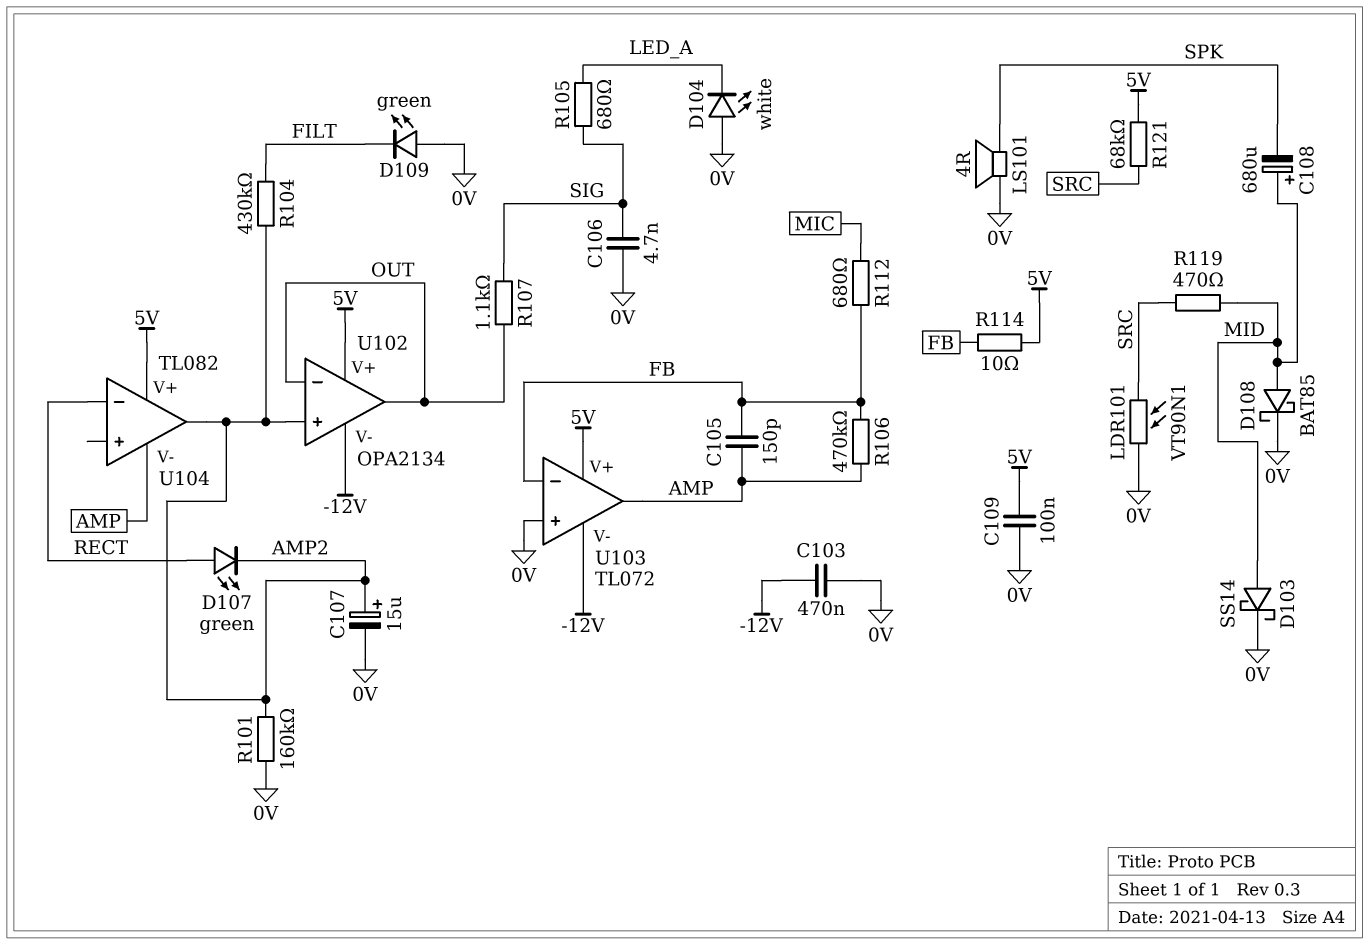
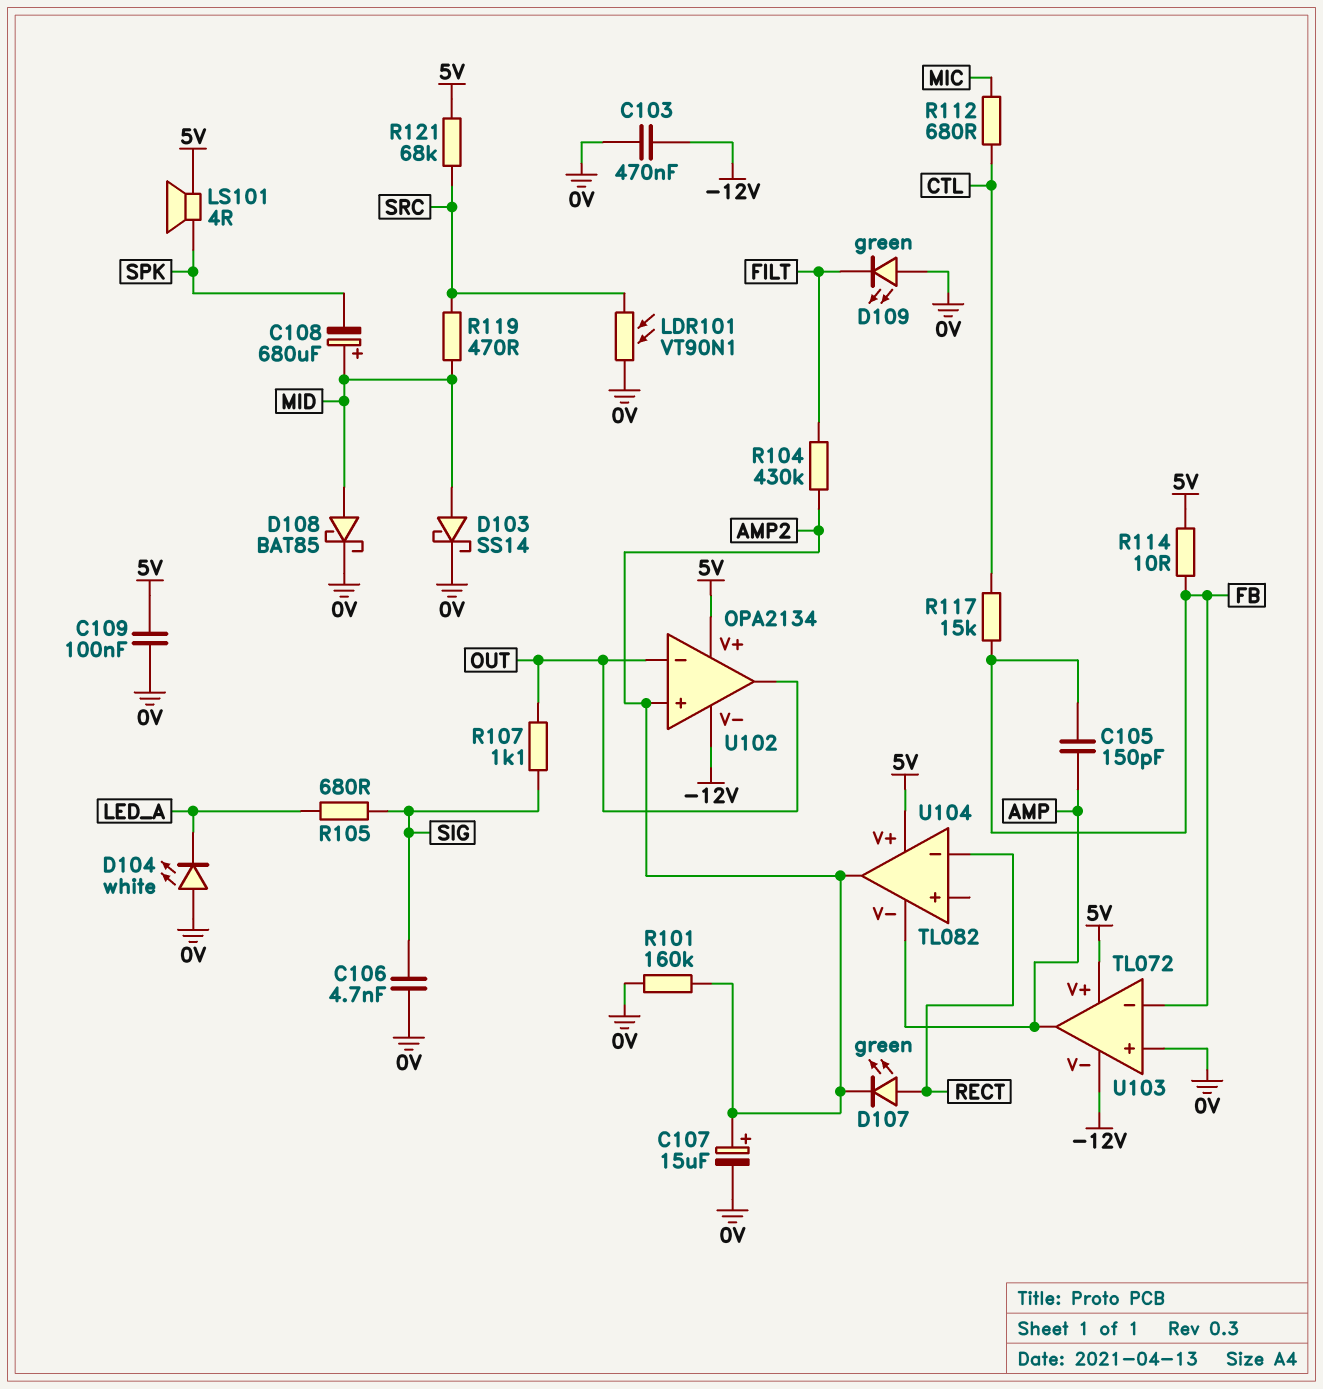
LS101: speaker 4R (0V, SPK) -> speaker 4R (5V, SPK)
R106: 470k (AMP, FB) -> none
R112: 680 (FB, MIC) -> 680 (CTL, MIC)
R117: none -> 15k (CTL, FB)

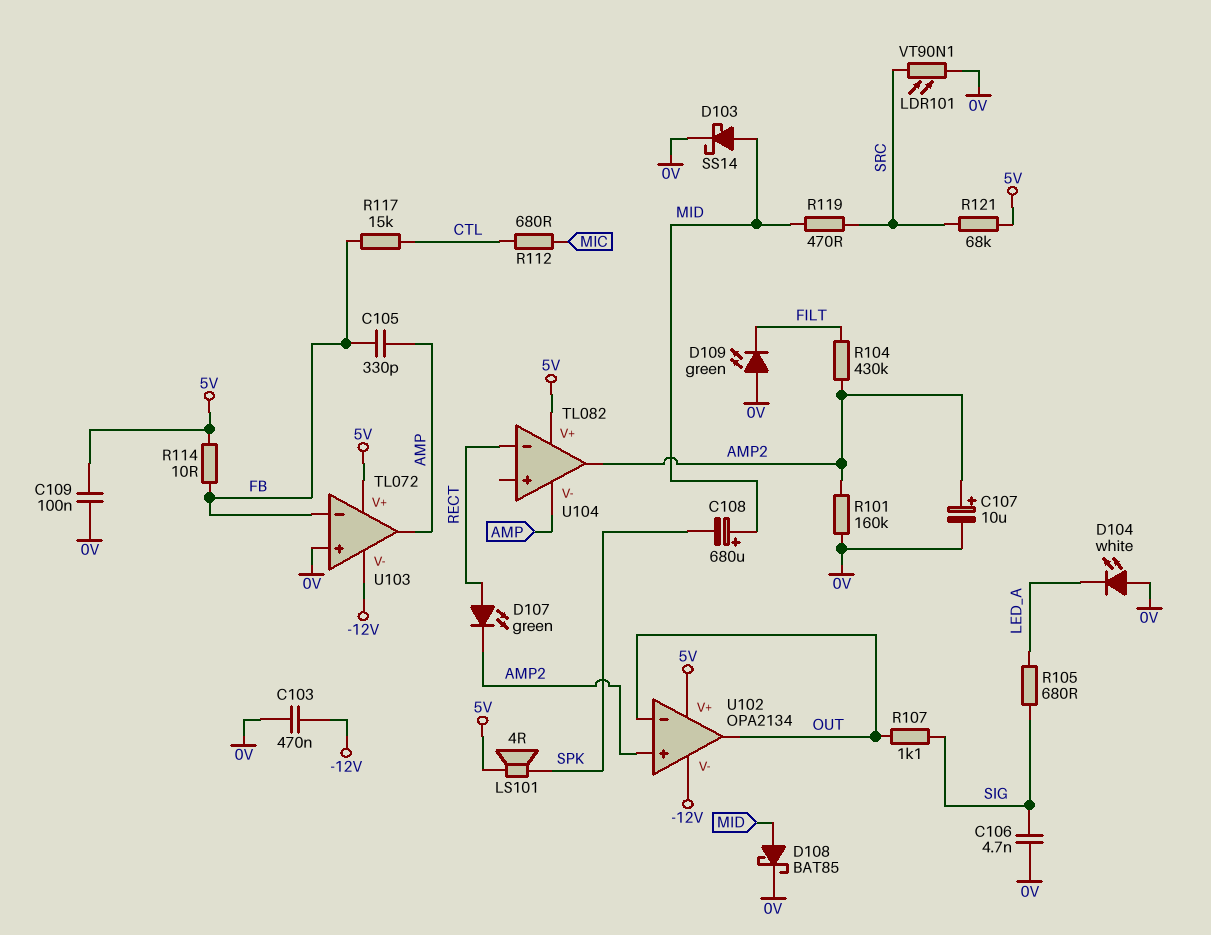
C105: 150pF (AMP, FB) -> 330pF (AMP, FB)
C107: 15uF (plus AMP2, minus 0V) -> 10uF (plus AMP2, minus 0V)

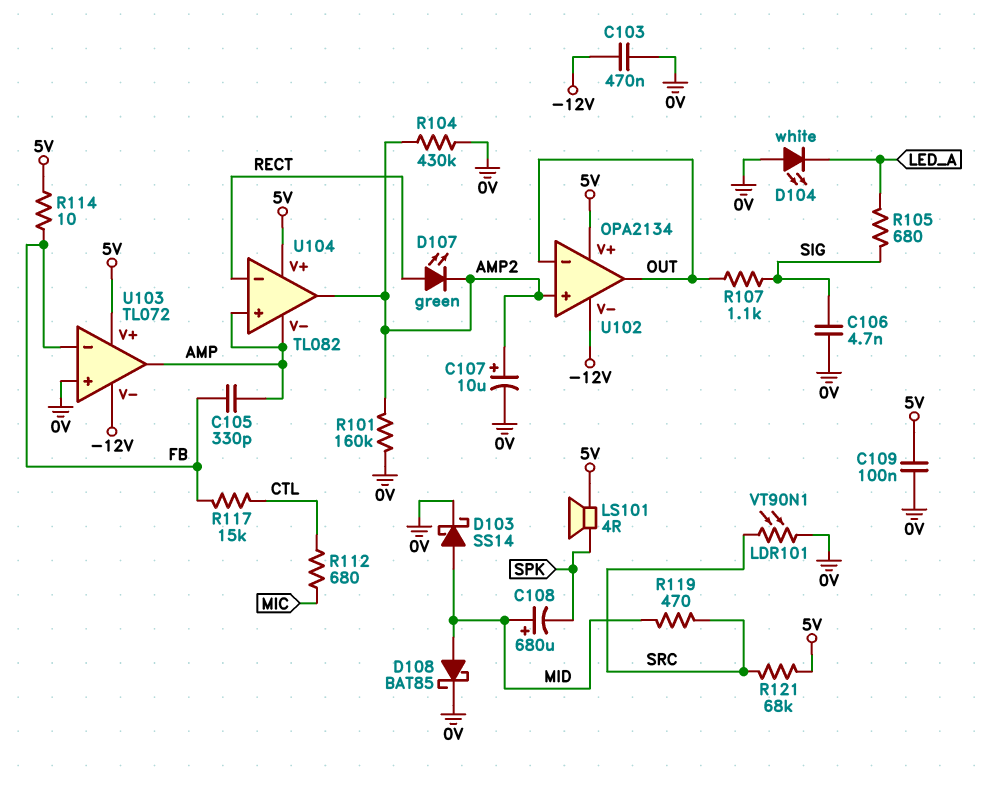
D109: LED green (A 0V, K FILT) -> none
R104: 430k (AMP2, FILT) -> 430k (0V, AMP2)
U104 pin in+: none -> AMP

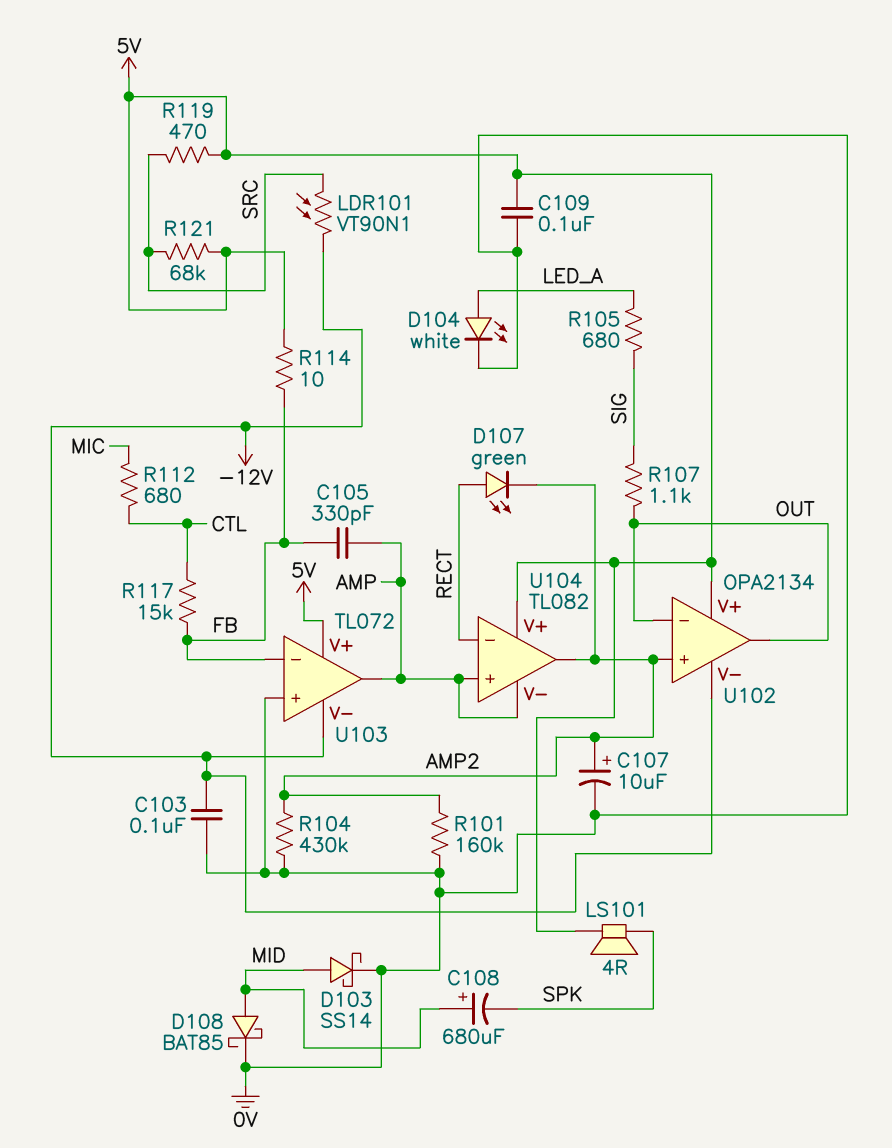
C103: 470nF (-12V, 0V) -> 100nF (-12V, 0V)
C106: 4.7nF (0V, SIG) -> none
D104: LED white (A 0V, K LED_A) -> LED white (A LED_A, K 0V)
LDR101: VT90N1 (0V, SRC) -> VT90N1 (-12V, SRC)
R119: 470 (MID, SRC) -> 470 (5V, SRC)

